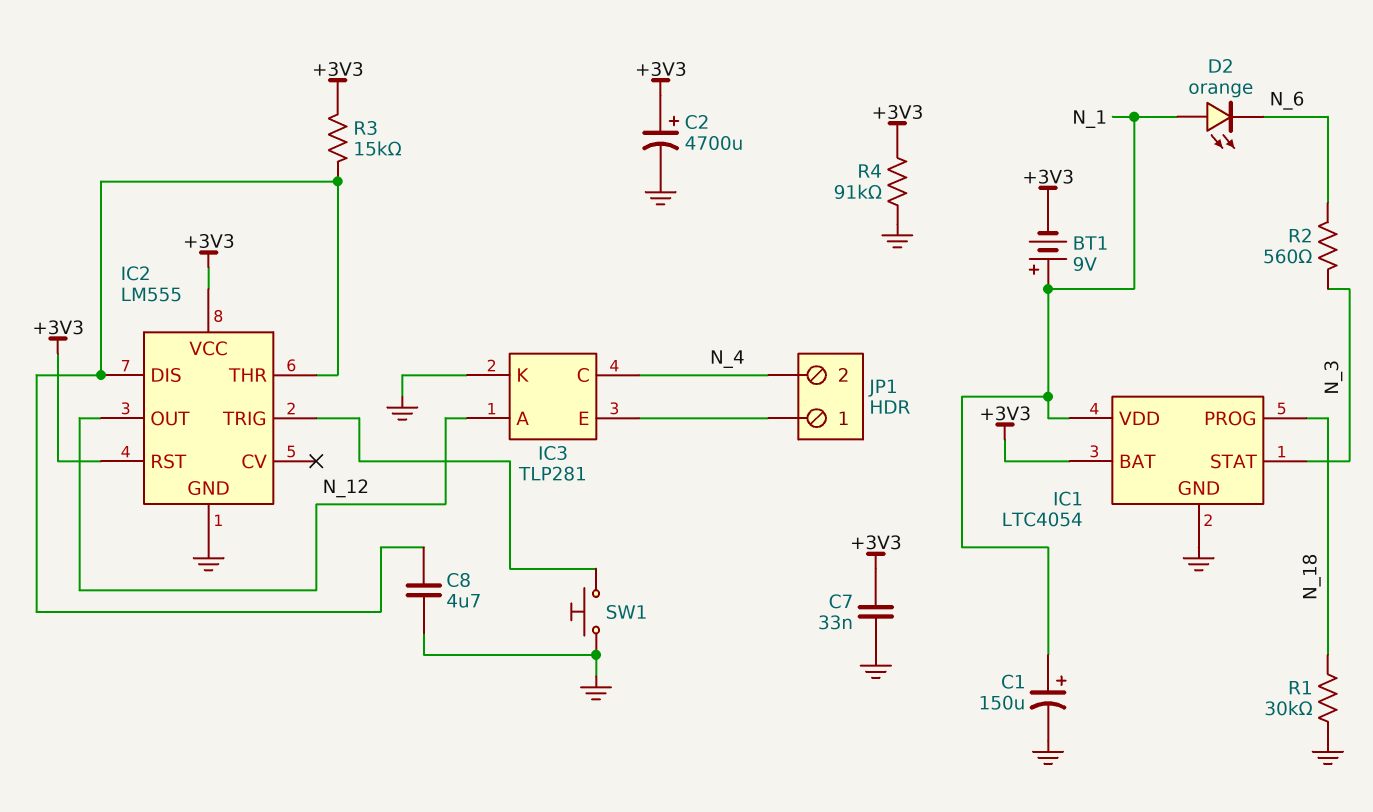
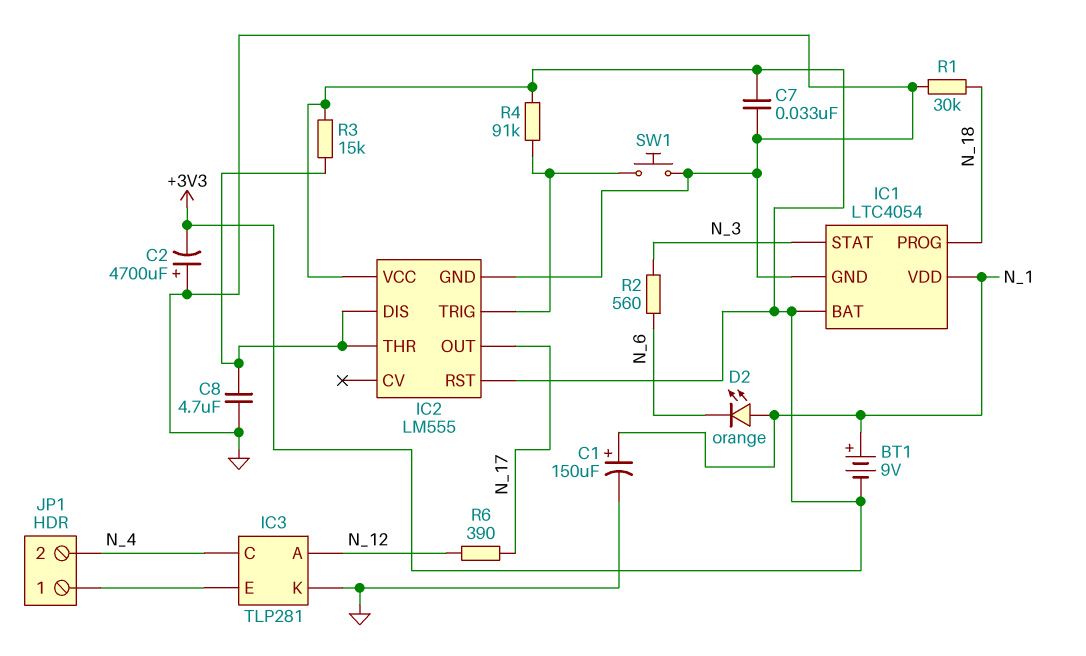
C2: 4700uF (plus +3V3, minus GND) -> 4700uF (plus GND, minus +3V3)
IC2 pin OUT: N_12 -> N_17
R4: 91k (+3V3, GND) -> 91k (+3V3, IC2/TRIG)
R6: none -> 390 (N_12, N_17)

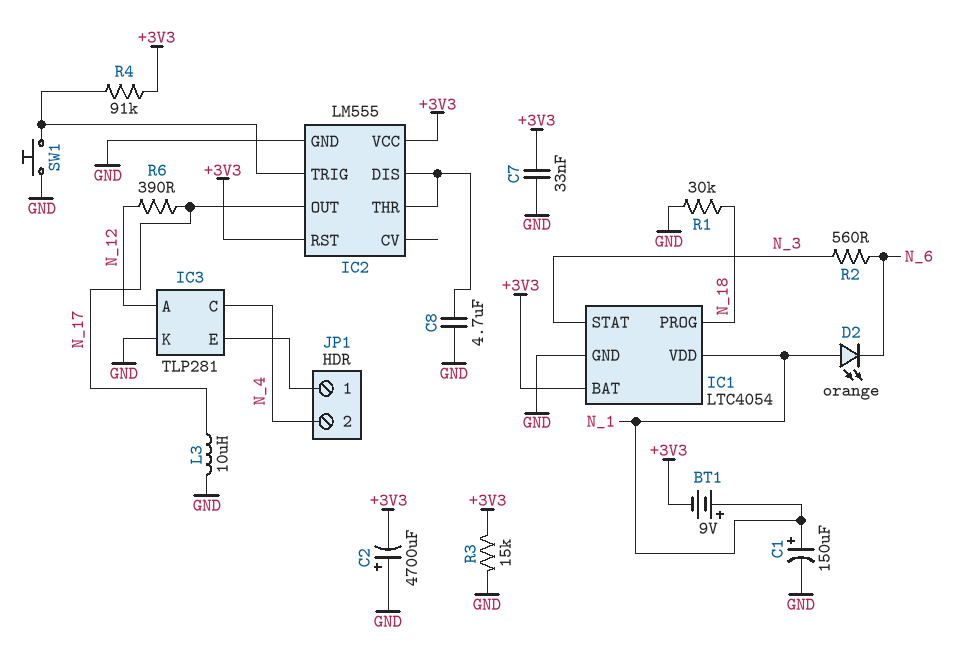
L3: none -> 10uH (GND, N_17)
R3: 15k (+3V3, IC2/DIS) -> 15k (+3V3, GND)

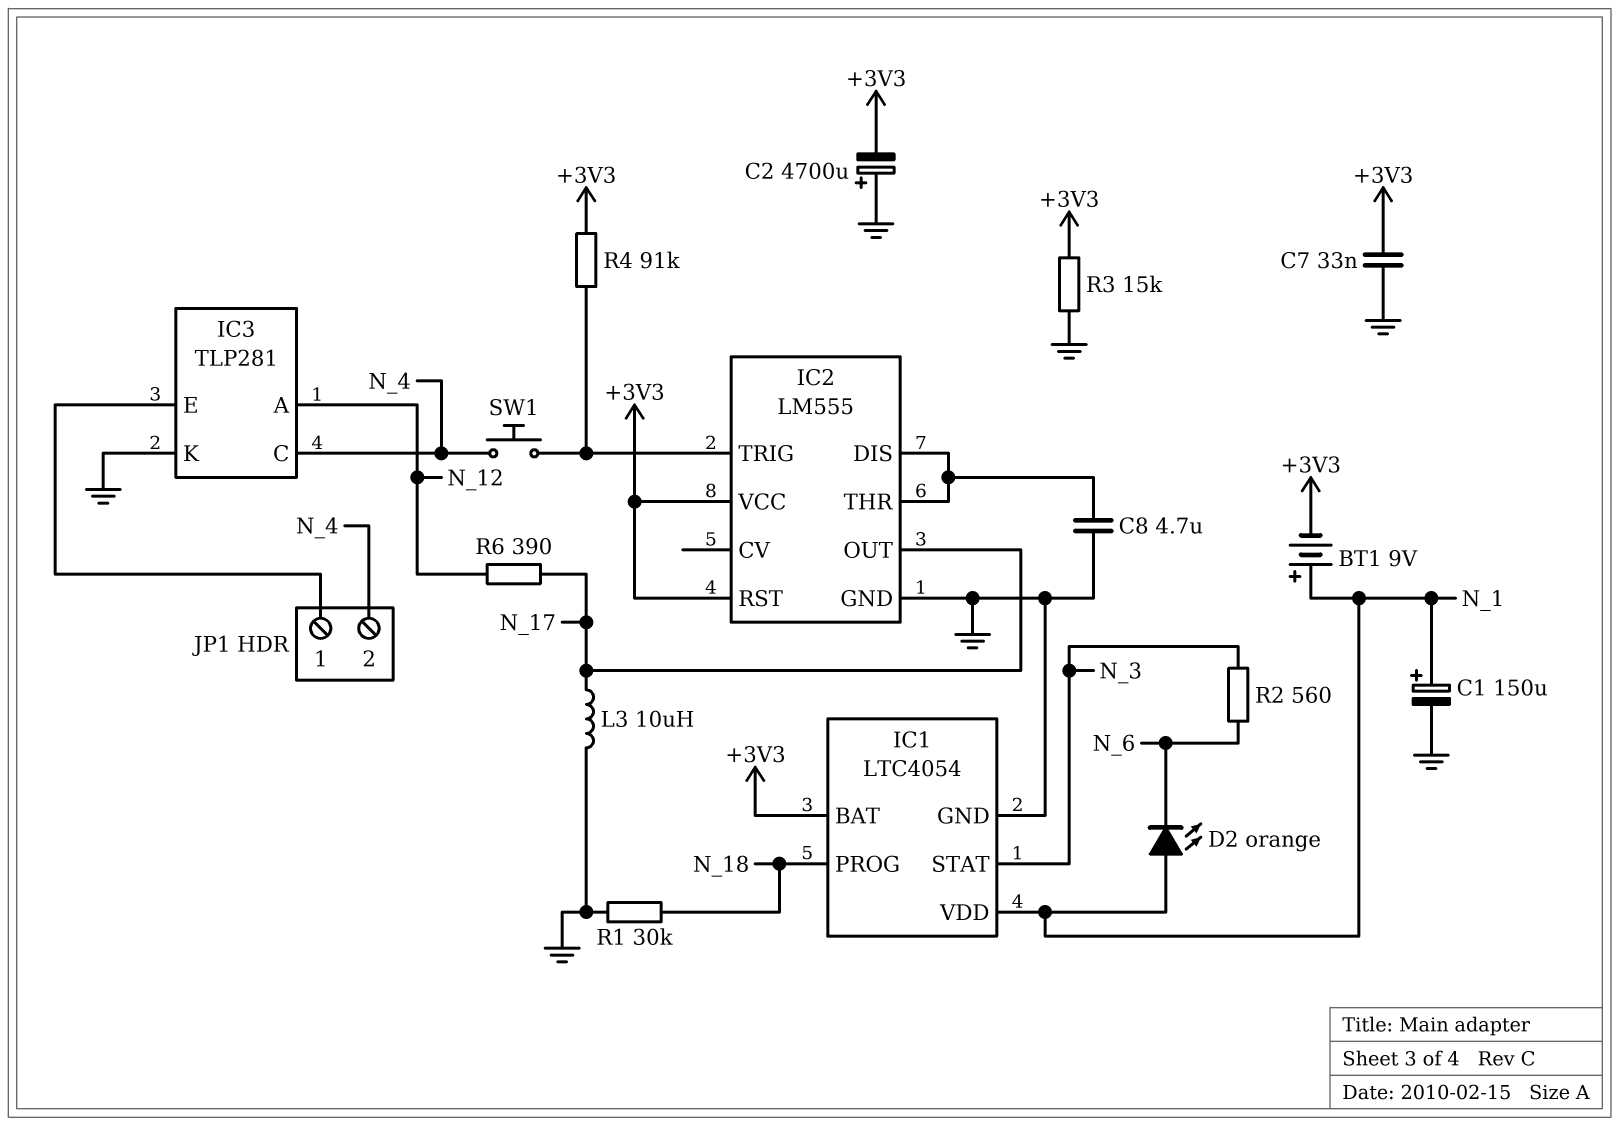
SW1: button (GND, IC2/TRIG) -> button (IC2/TRIG, N_4)

